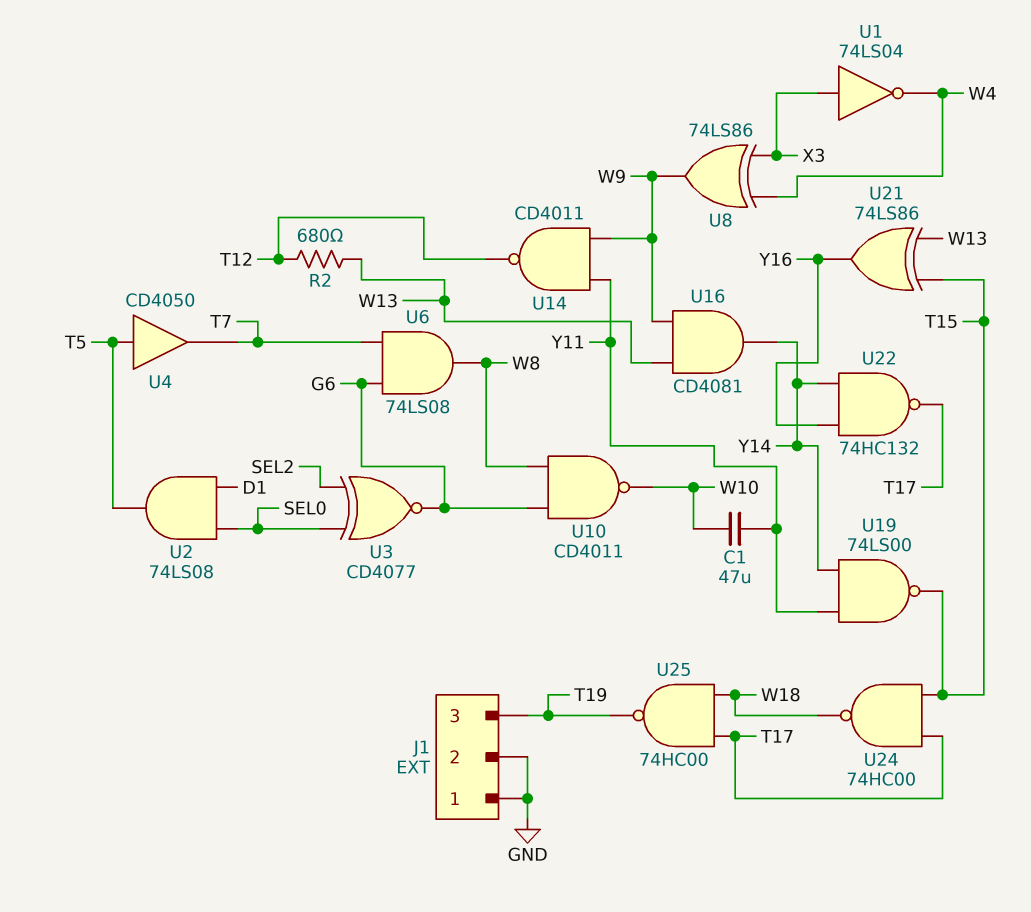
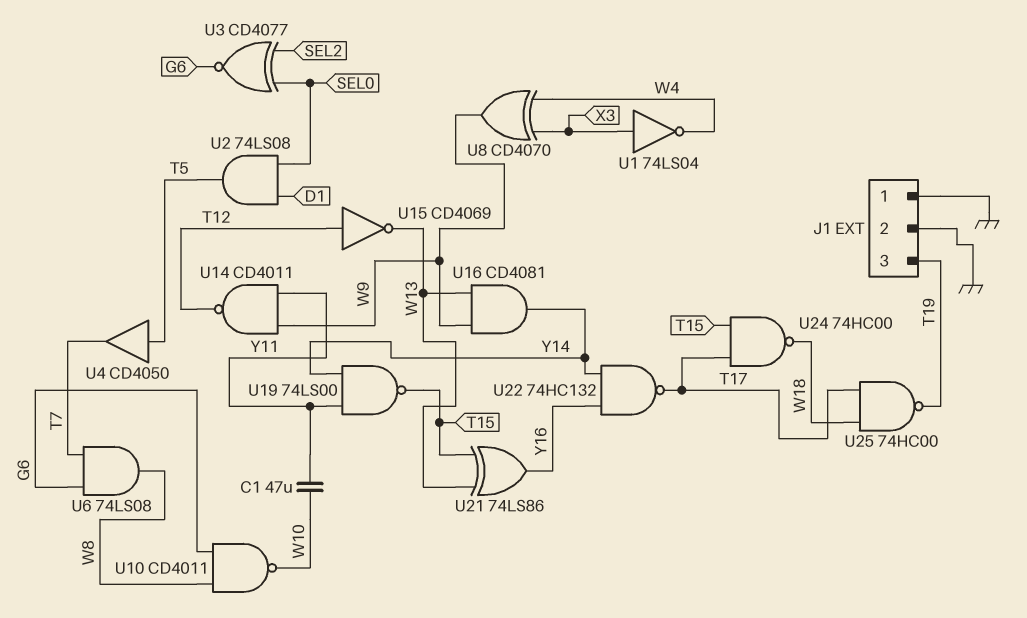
R2: 680 (T12, W13) -> none
U8: XOR 74LS86 (in W4, in X3, out W9) -> XOR CD4070 (in W4, in X3, out W9)
U15: none -> NOT CD4069 (in T12, out W13)

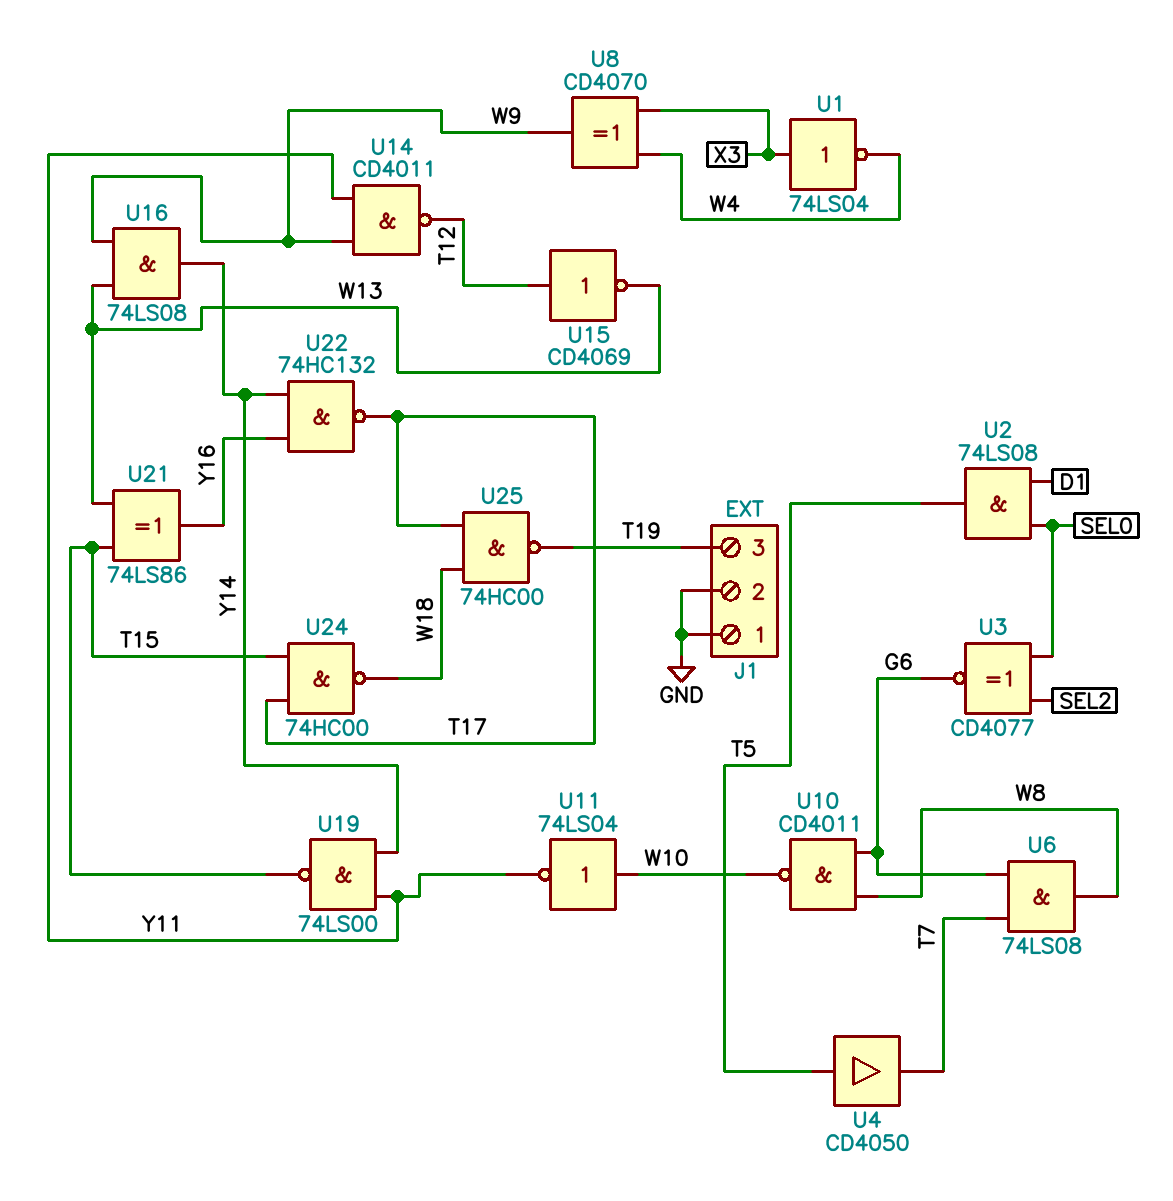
C1: 47uF (W10, Y11) -> none
U11: none -> NOT 74LS04 (in W10, out Y11)
U16: AND CD4081 (in W9, in W13, out Y14) -> AND 74LS08 (in W9, in W13, out Y14)

